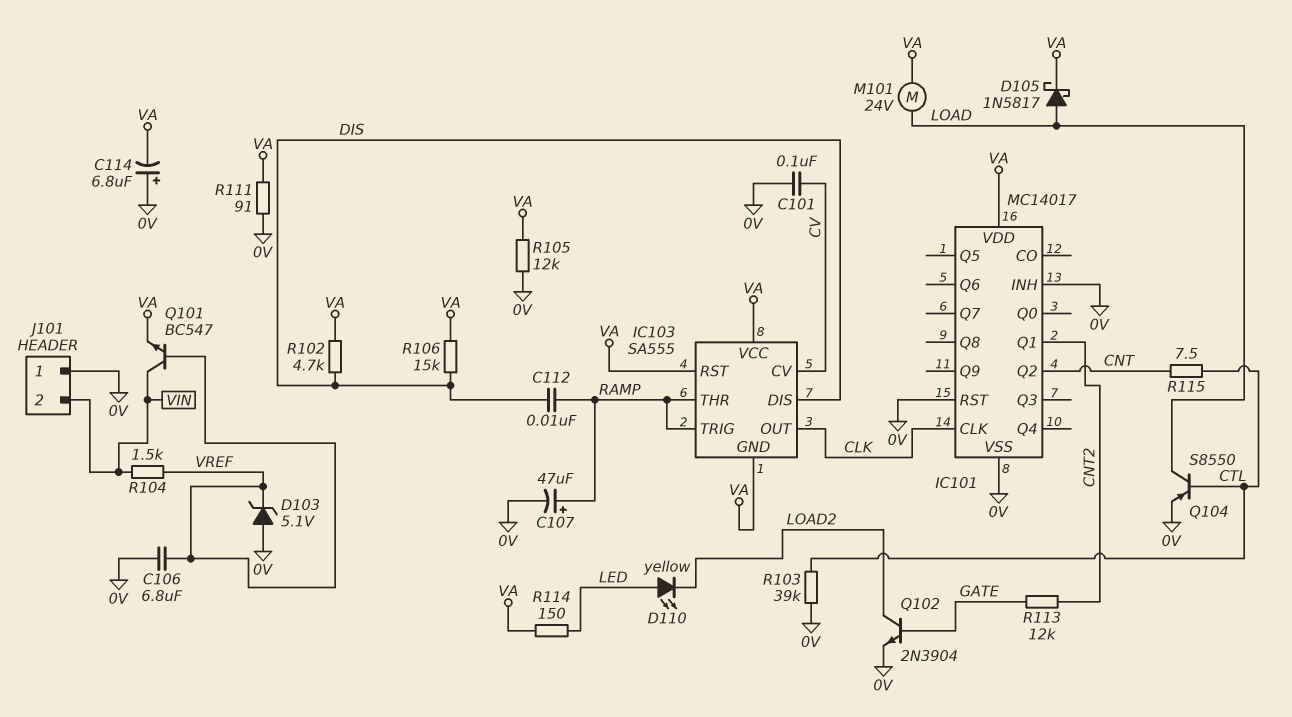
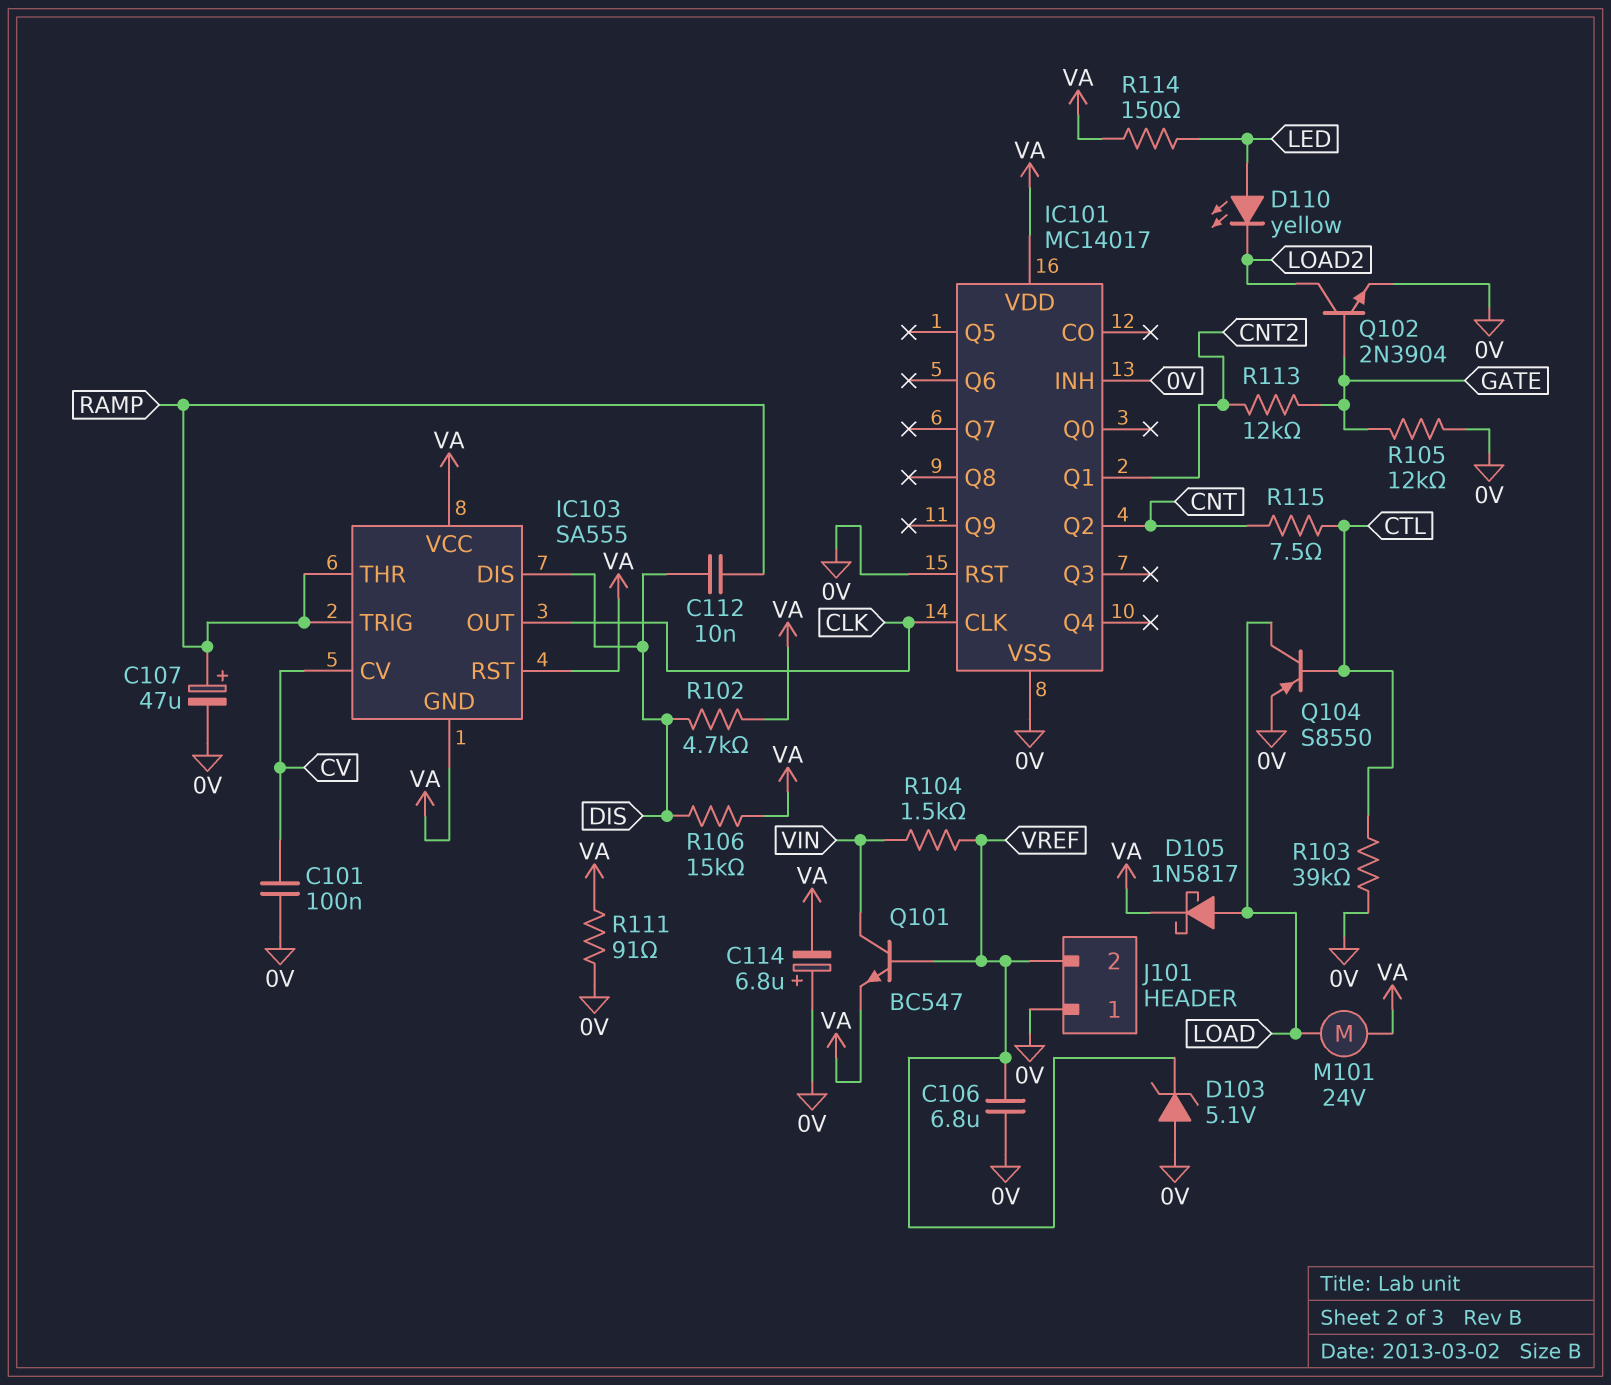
J101 pin 2: VIN -> VREF
R105: 12k (0V, VA) -> 12k (0V, GATE)

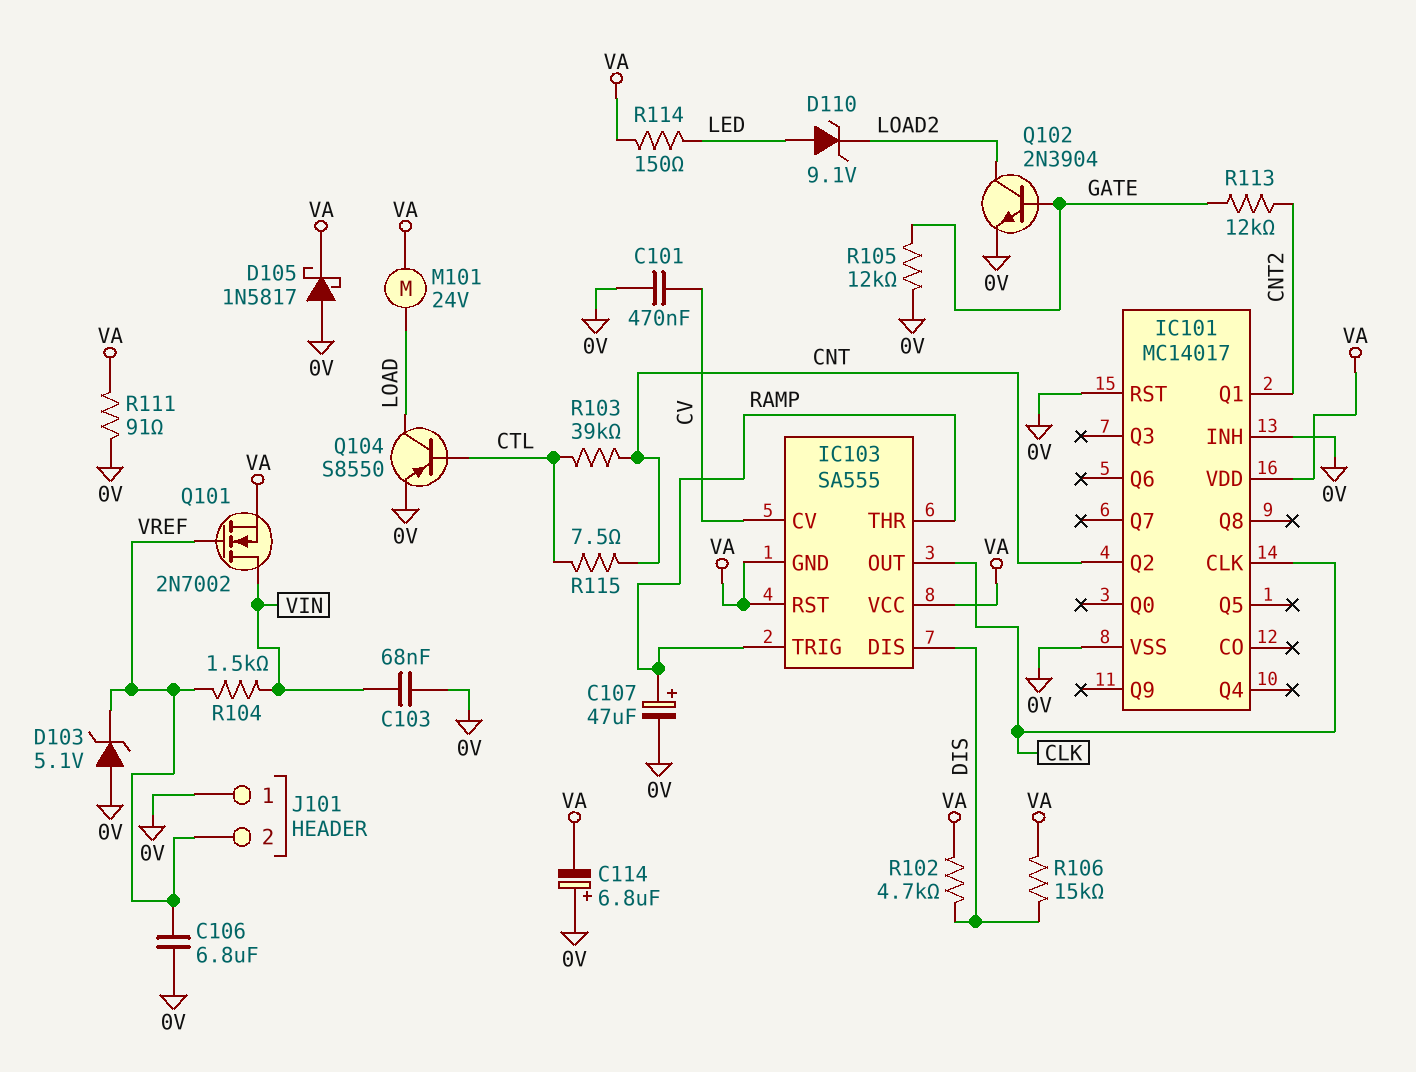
C101: 100nF (0V, CV) -> 470nF (0V, CV)
C103: none -> 68nF (0V, VIN)
C112: 10nF (DIS, RAMP) -> none
D105: schottky 1N5817 (A LOAD, K VA) -> schottky 1N5817 (A 0V, K VA)
D110: LED yellow (A LED, K LOAD2) -> zener 9.1V (A LED, K LOAD2)
Q101: NPN BC547 (B VREF, C VIN, E VA) -> NMOS 2N7002 (G VREF, D VIN, S VA)
R103: 39k (0V, CTL) -> 39k (CNT, CTL)

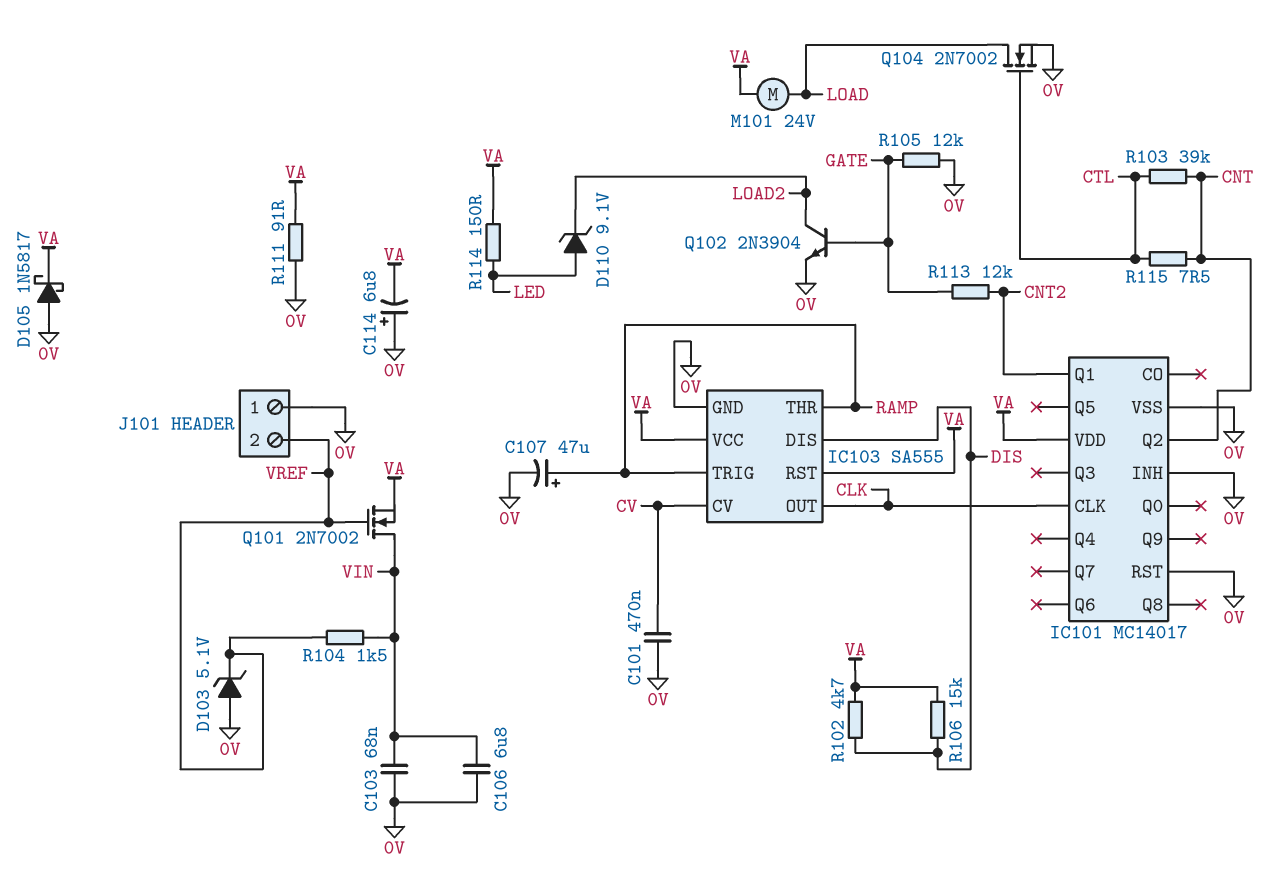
C106: 6.8uF (0V, VREF) -> 6.8uF (0V, VIN)
IC103 pin GND: VA -> 0V
Q104: PNP S8550 (B CTL, C LOAD, E 0V) -> NMOS 2N7002 (G CTL, D LOAD, S 0V)

